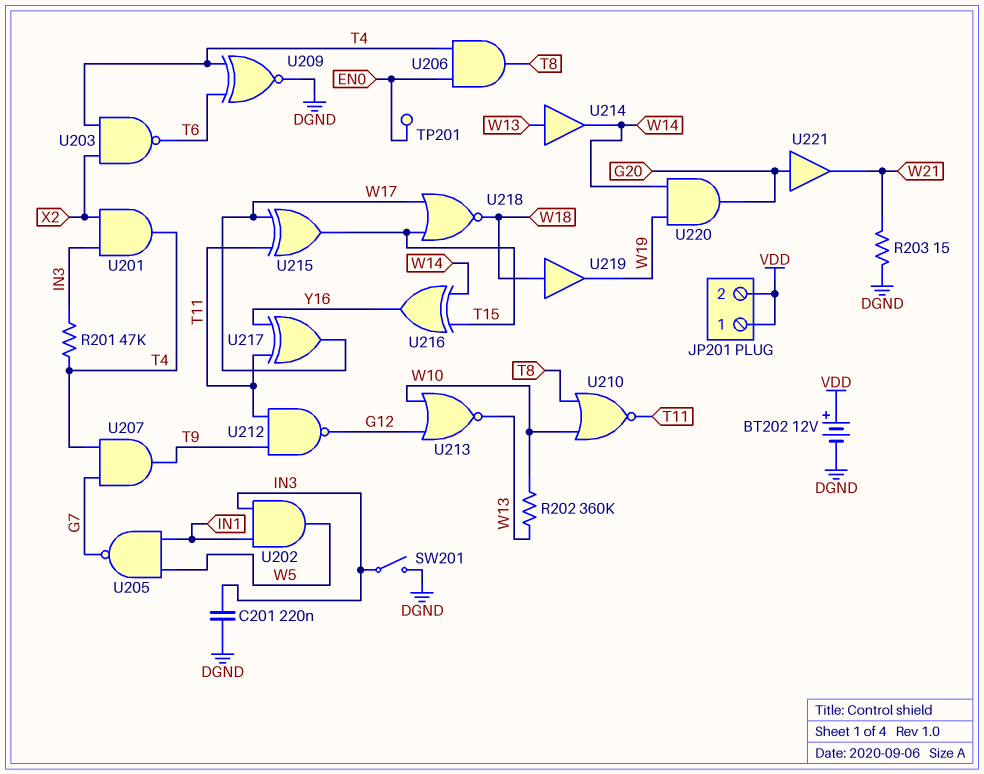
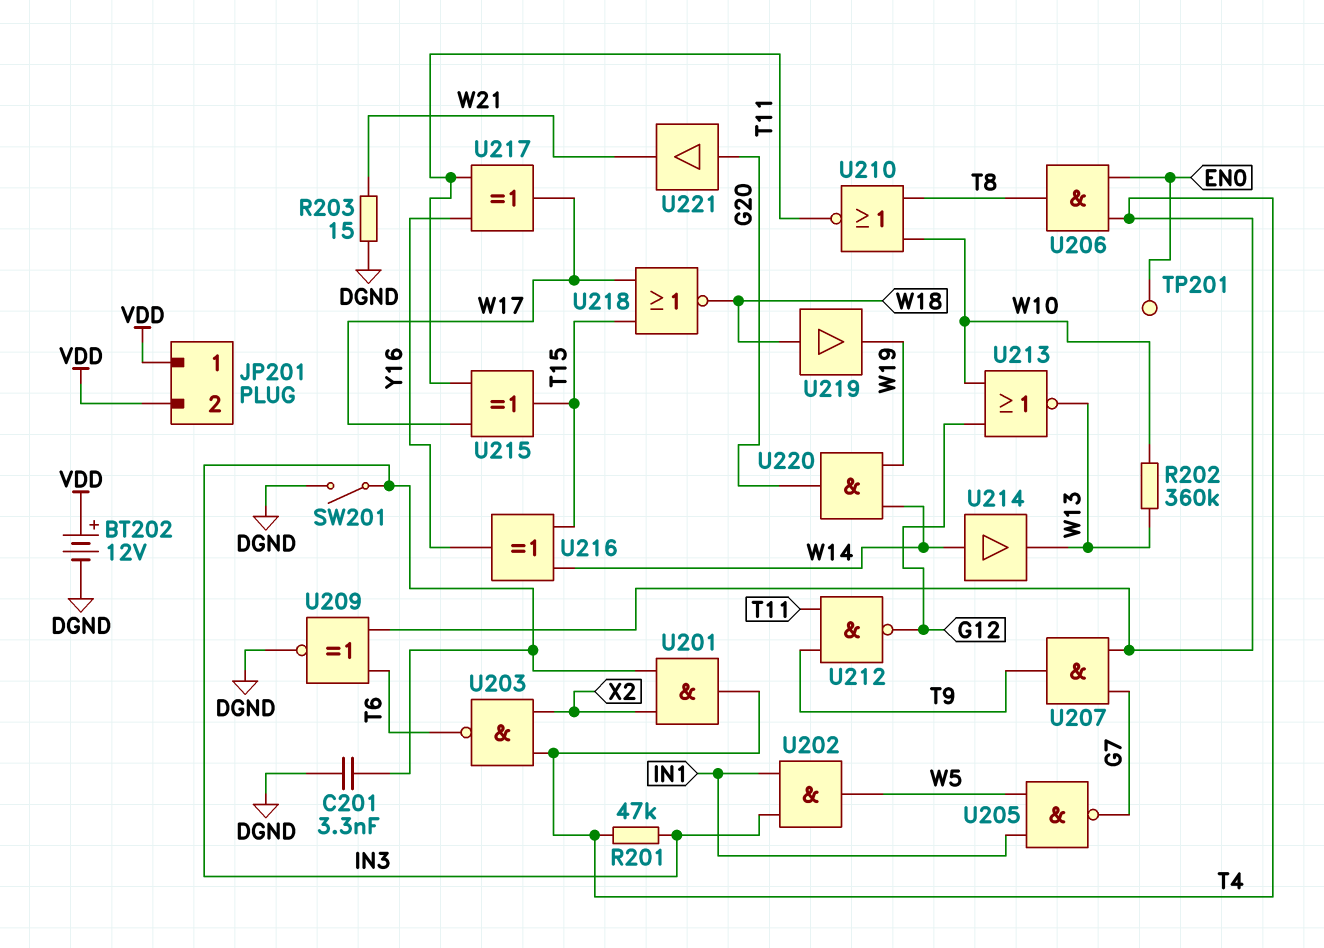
C201: 220nF (DGND, IN3) -> 3.3nF (DGND, IN3)
U214: buffer (in W13, out W14) -> buffer (in W14, out W13)

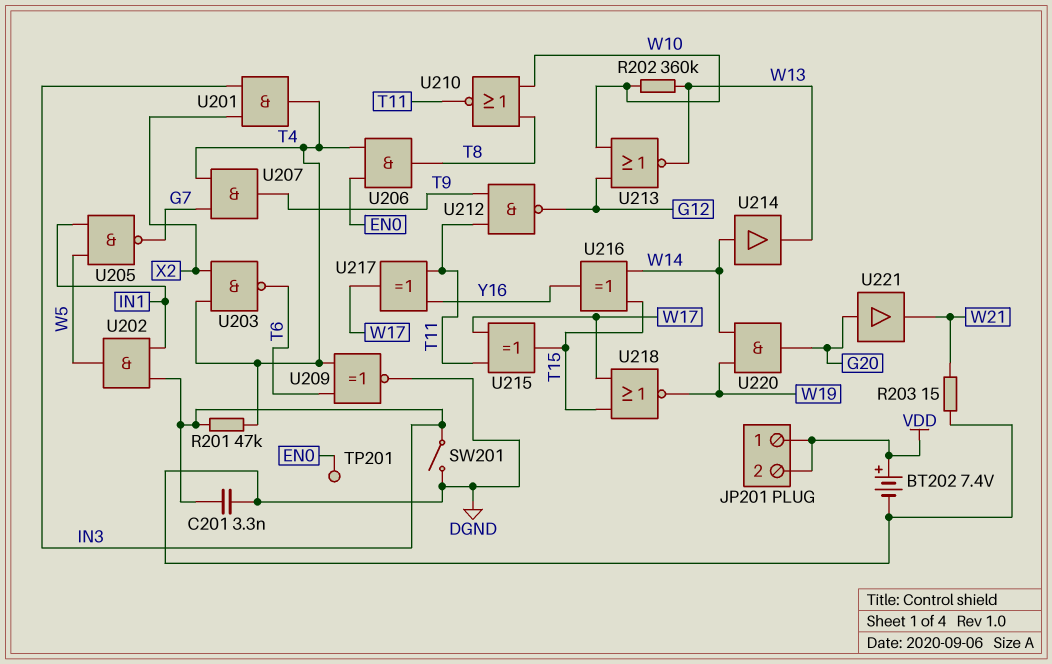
BT202: 12V (plus VDD, minus DGND) -> 7.4V (plus VDD, minus DGND)
U218: NOR (in T15, in W17, out W18) -> NOR (in T15, in W17, out W19)
U219: buffer (in W18, out W19) -> none

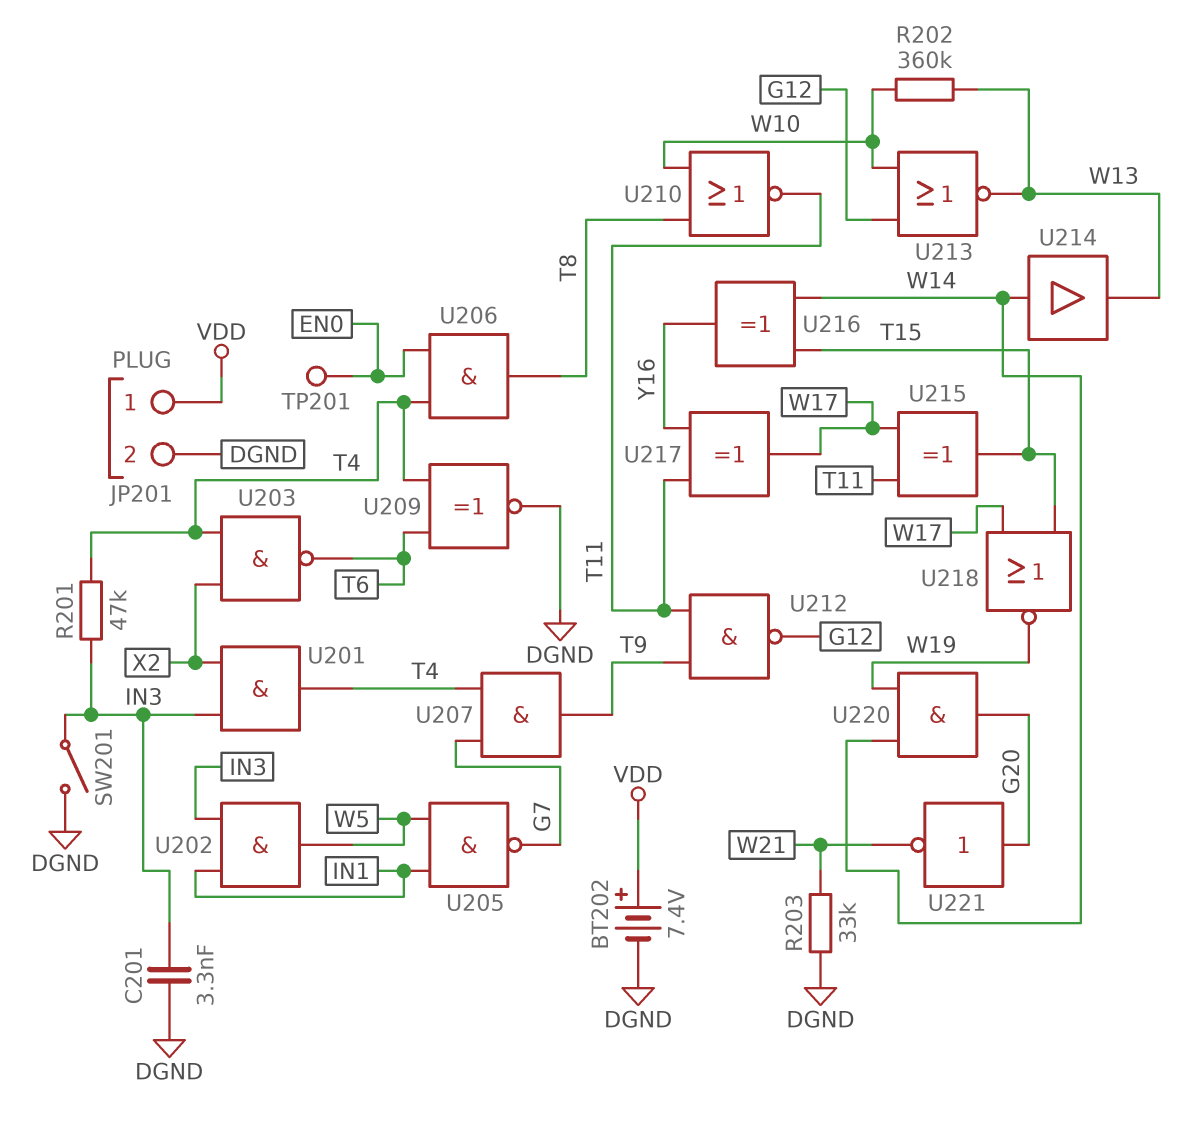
JP201 pin 2: VDD -> DGND
R203: 15 (DGND, W21) -> 33k (DGND, W21)
U221: buffer (in G20, out W21) -> NOT (in G20, out W21)

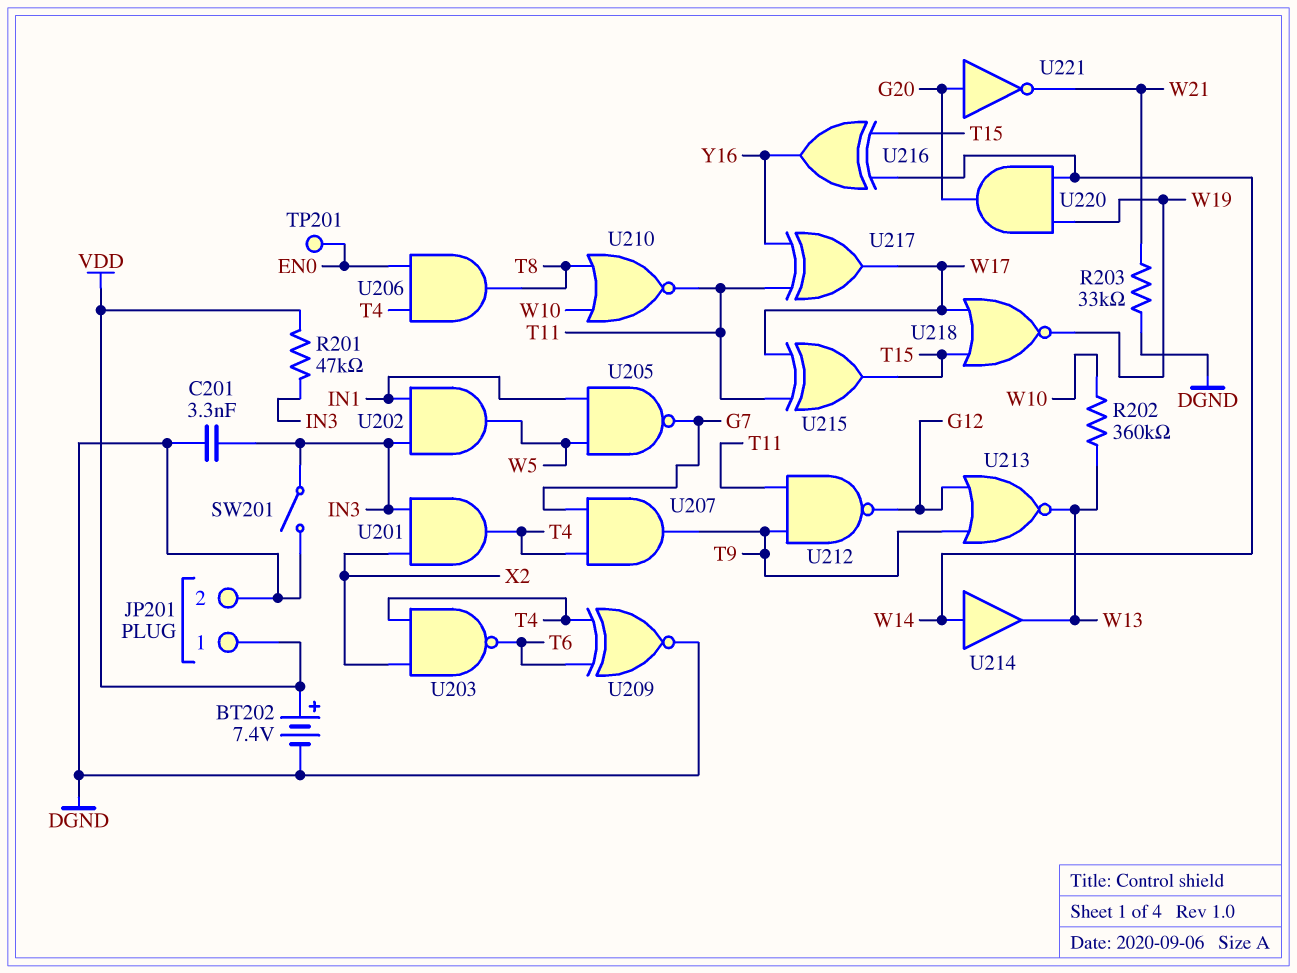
R201: 47k (IN3, T4) -> 47k (IN3, VDD)
U213: NOR (in G12, in W10, out W13) -> NOR (in G12, in T9, out W13)

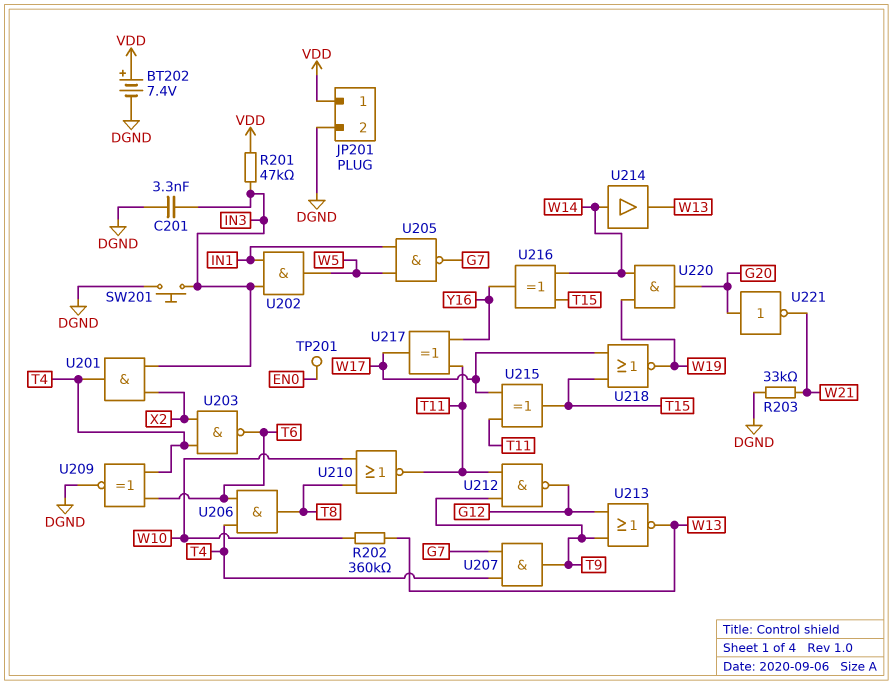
SW201: switch (DGND, IN3) -> button (DGND, IN3)
U206: AND (in EN0, in T4, out T8) -> AND (in T4, in T6, out T8)

